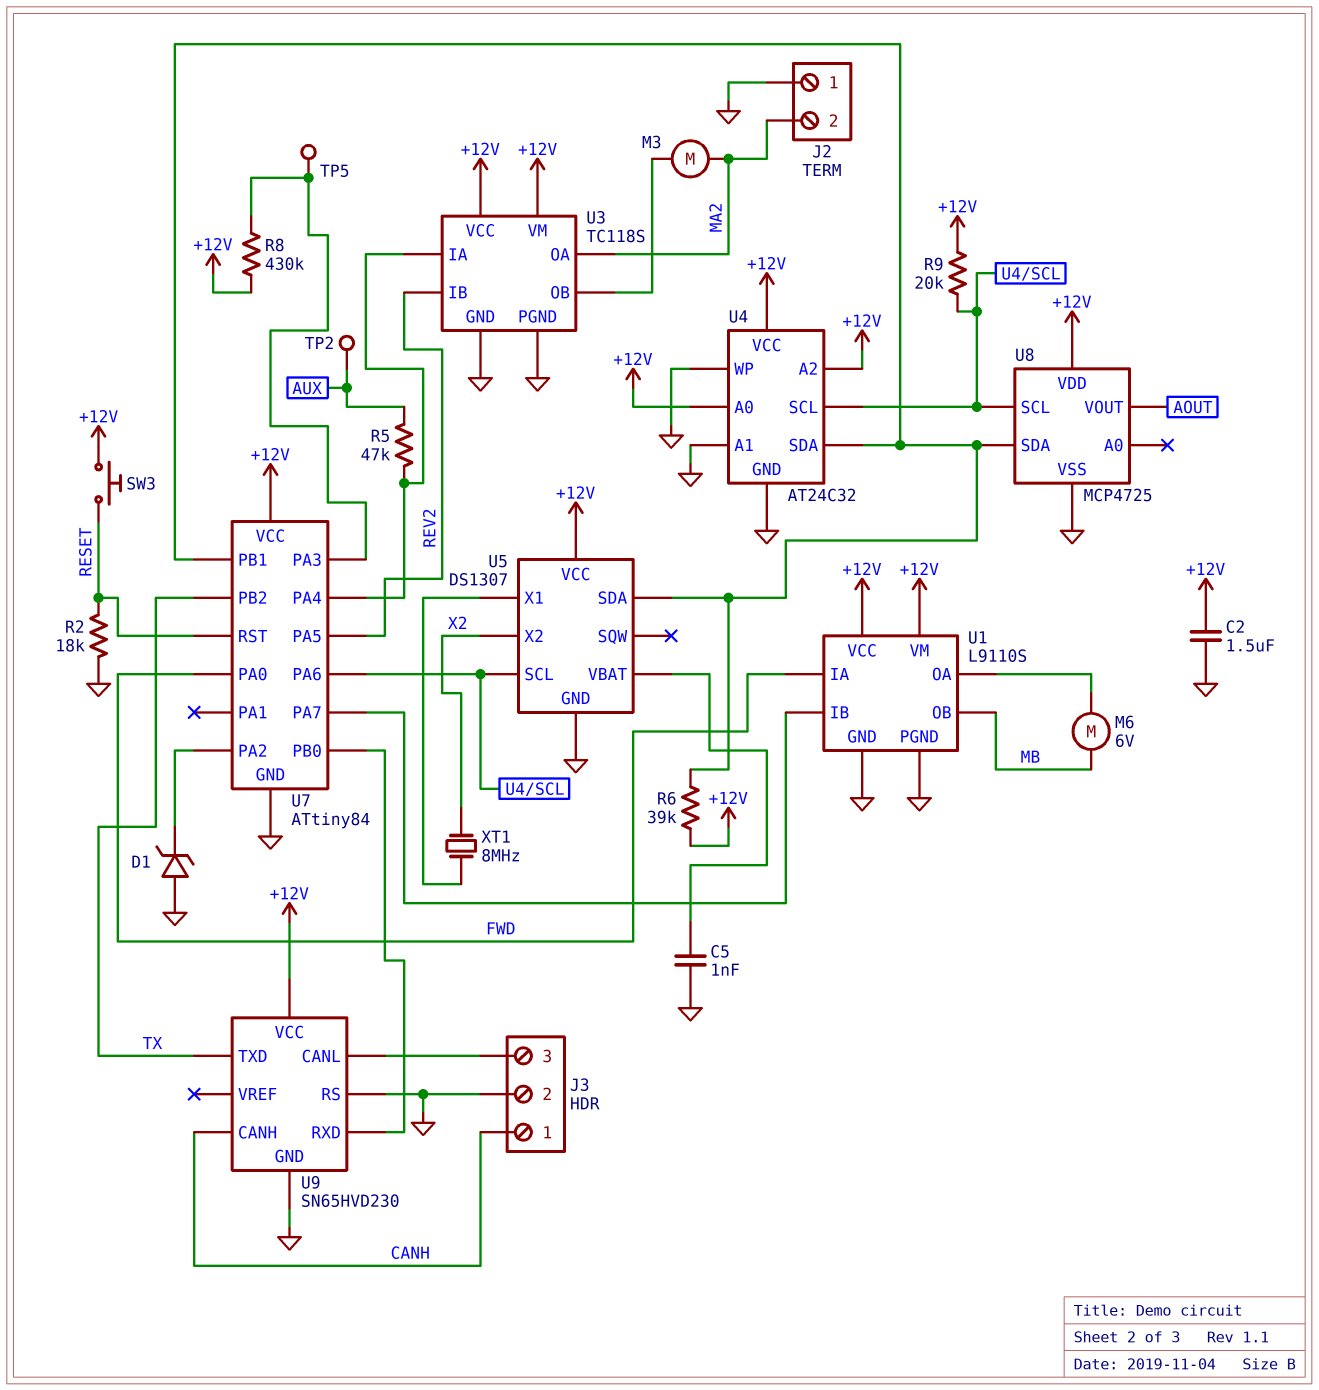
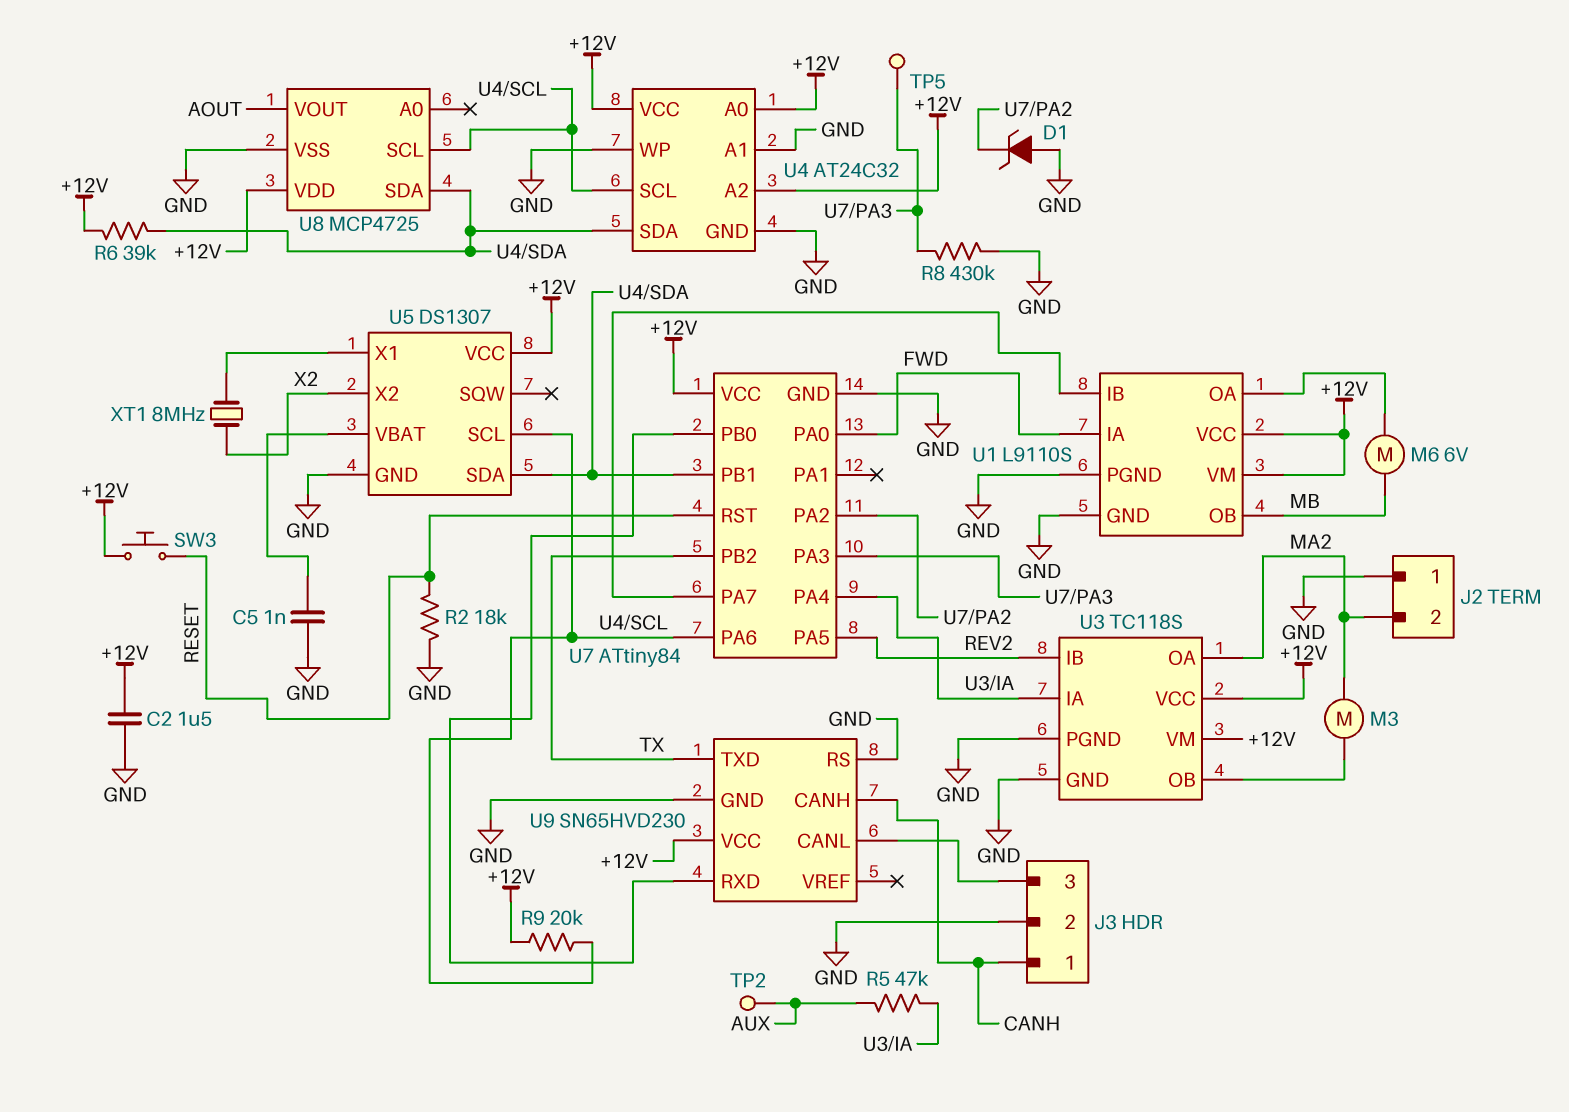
R8: 430k (+12V, U7/PA3) -> 430k (GND, U7/PA3)

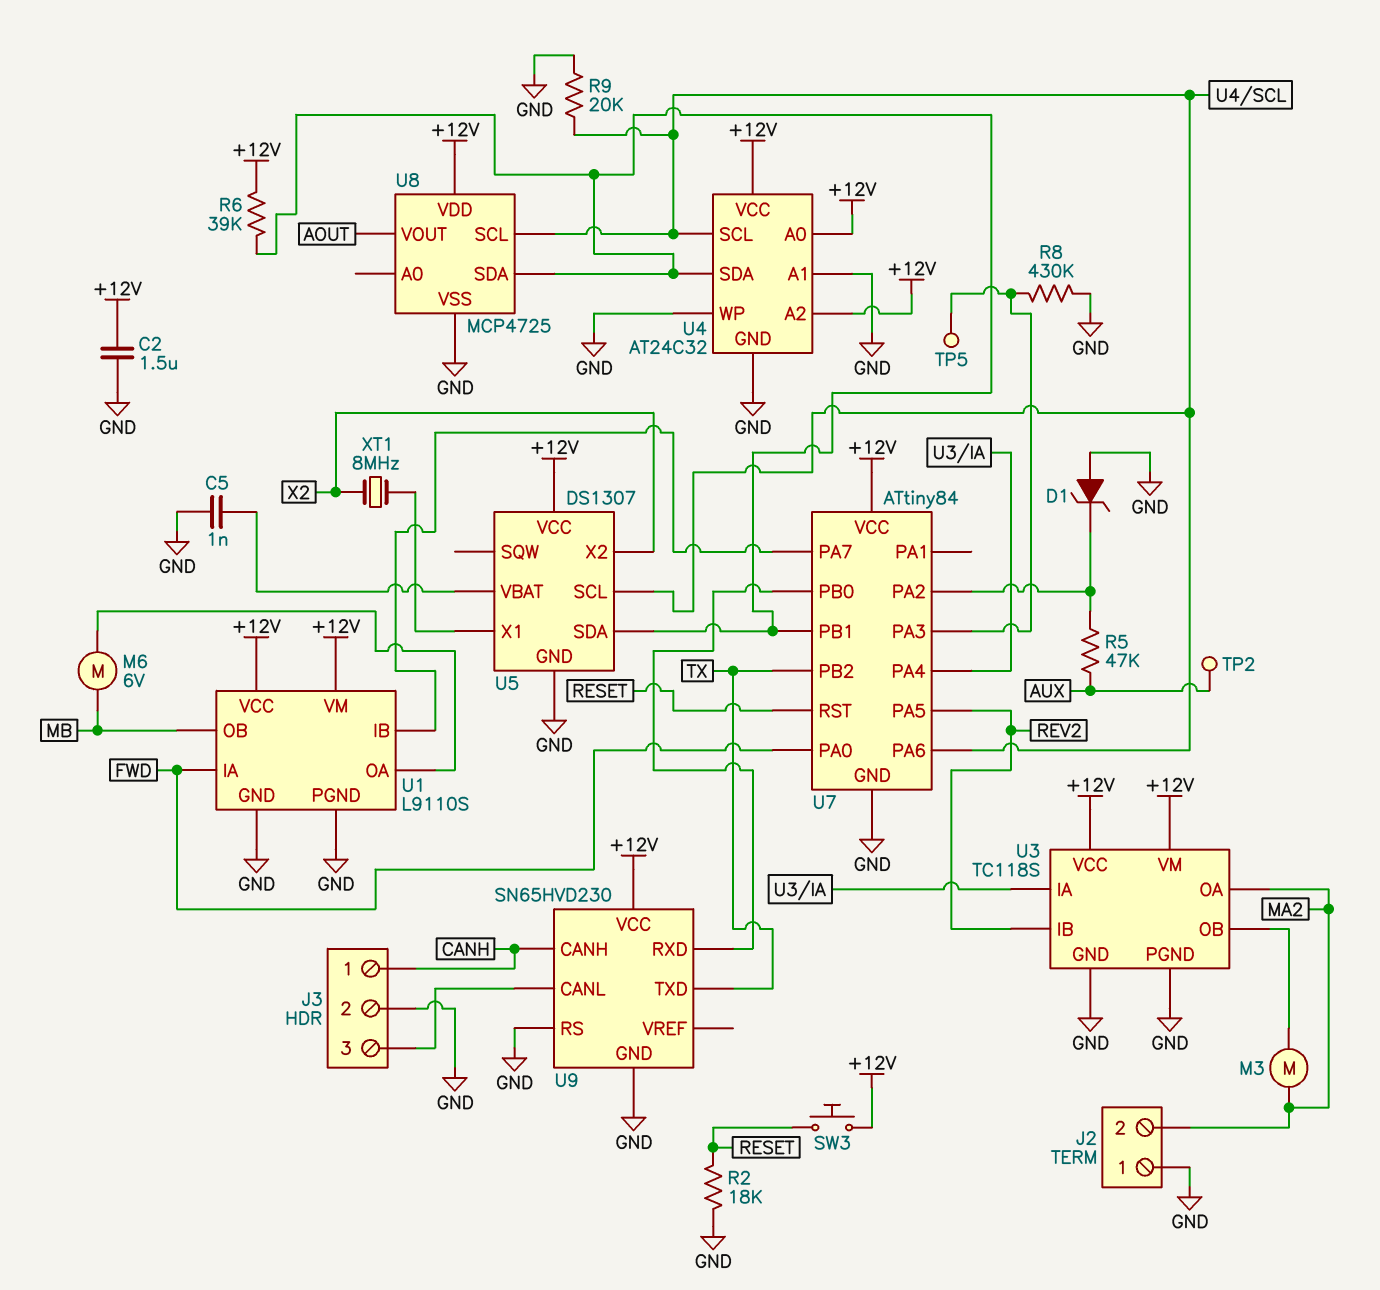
R5: 47k (AUX, U3/IA) -> 47k (AUX, U7/PA2)
R9: 20k (+12V, U4/SCL) -> 20k (GND, U4/SCL)

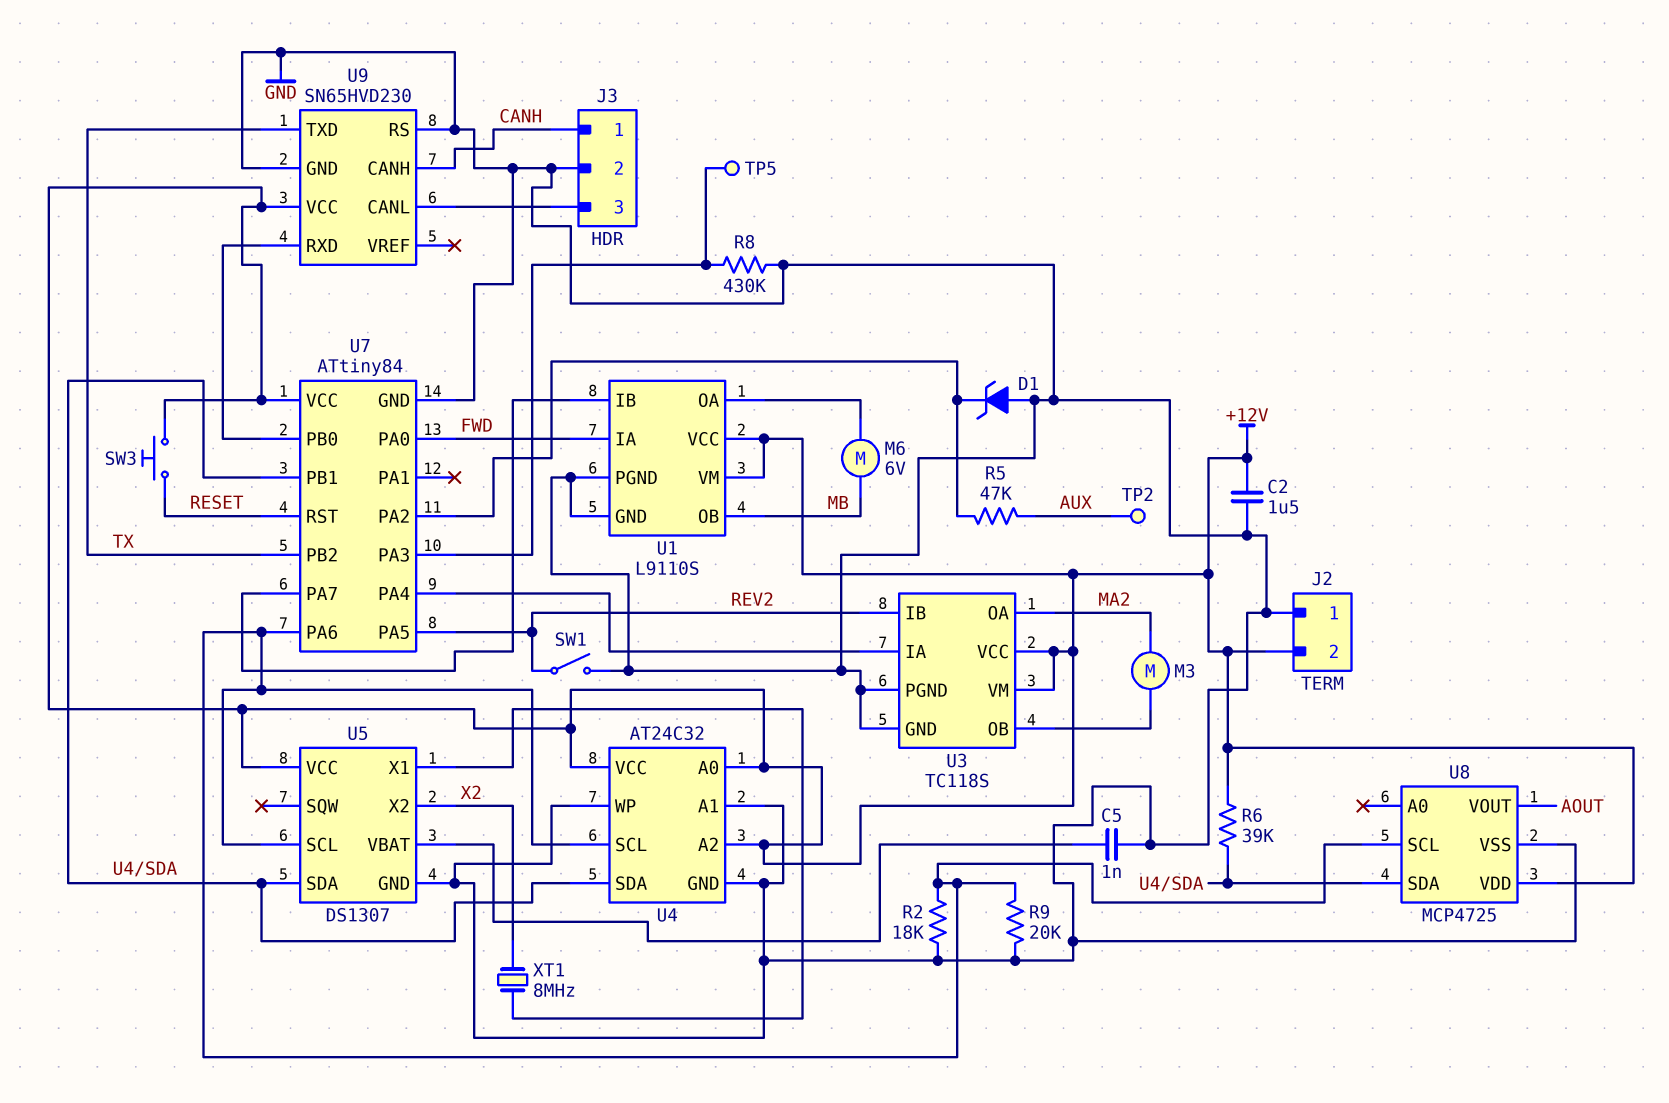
J2 pin 2: MA2 -> +12V
R2: 18k (GND, RESET) -> 18k (GND, U4/SCL)
SW1: none -> switch (GND, REV2)

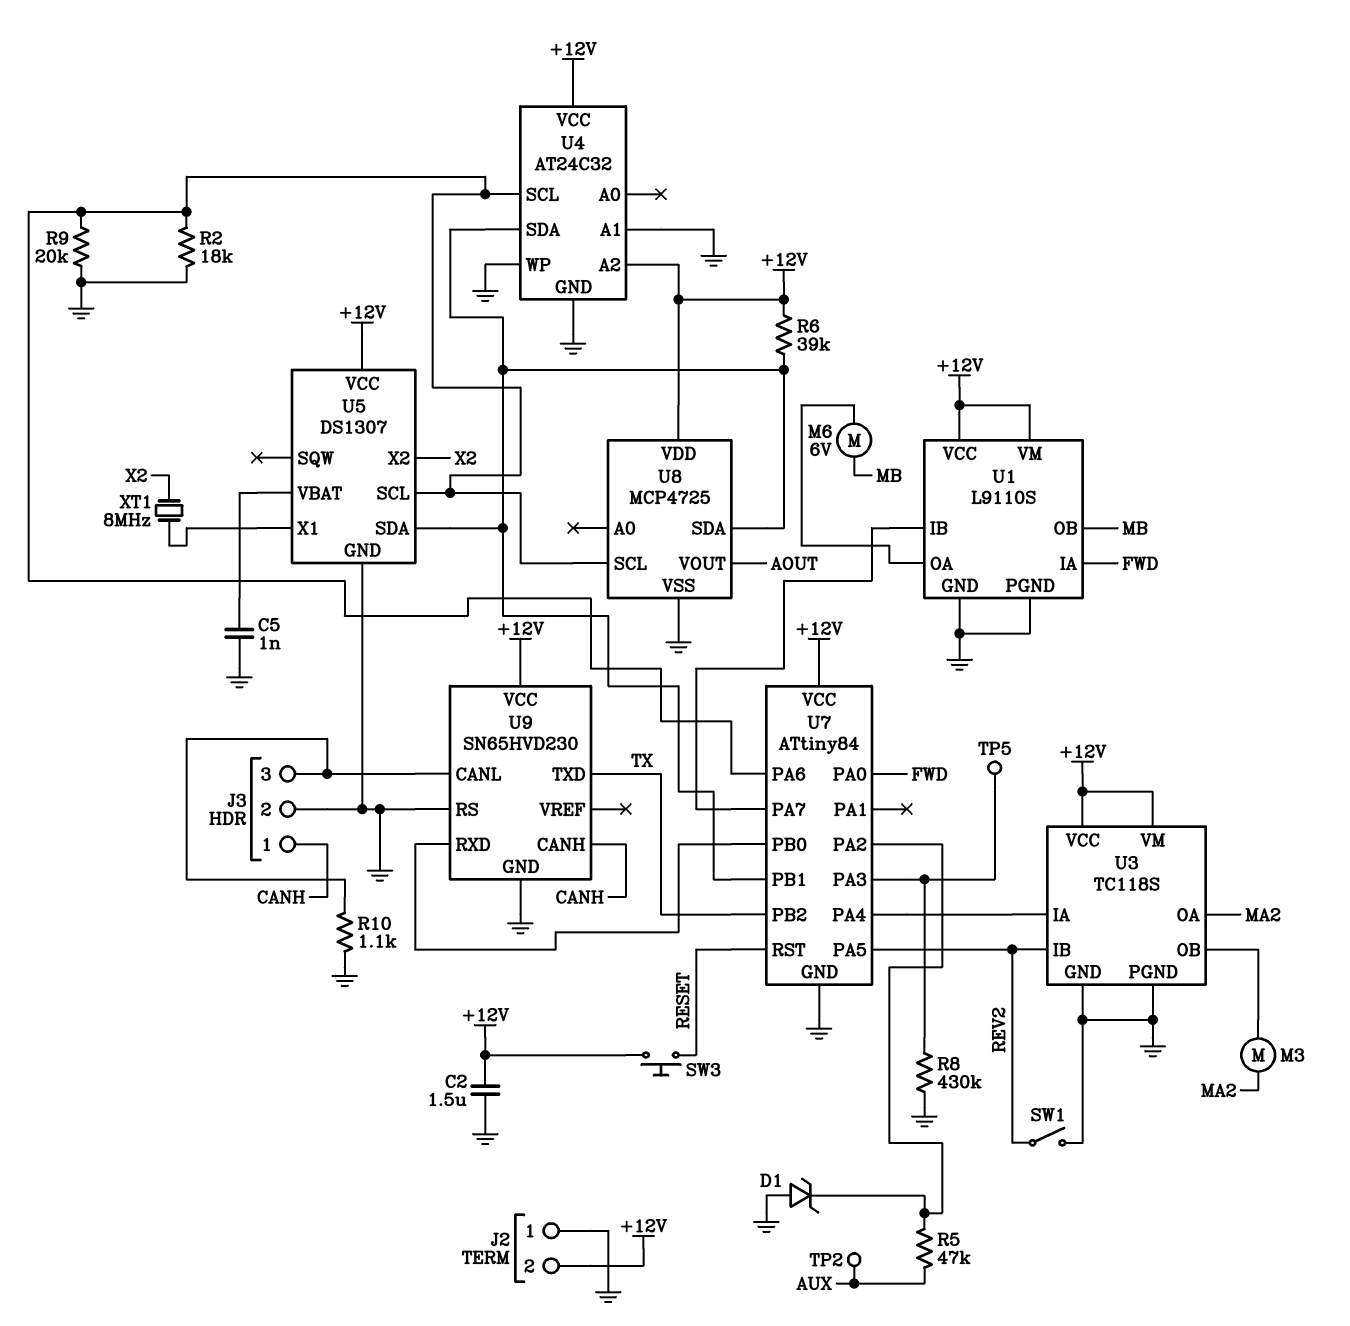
R10: none -> 1.1k (GND, J3/3)
U4 pin A0: +12V -> none

